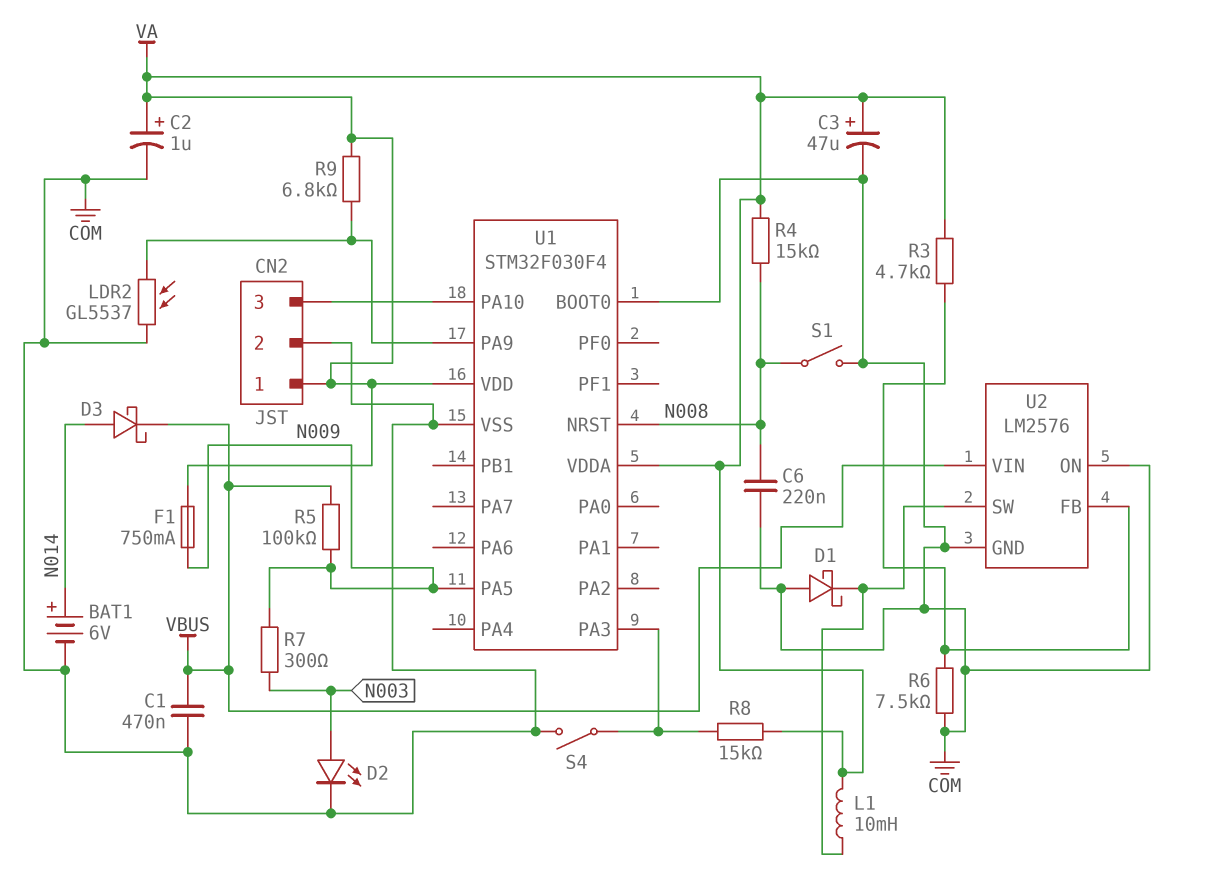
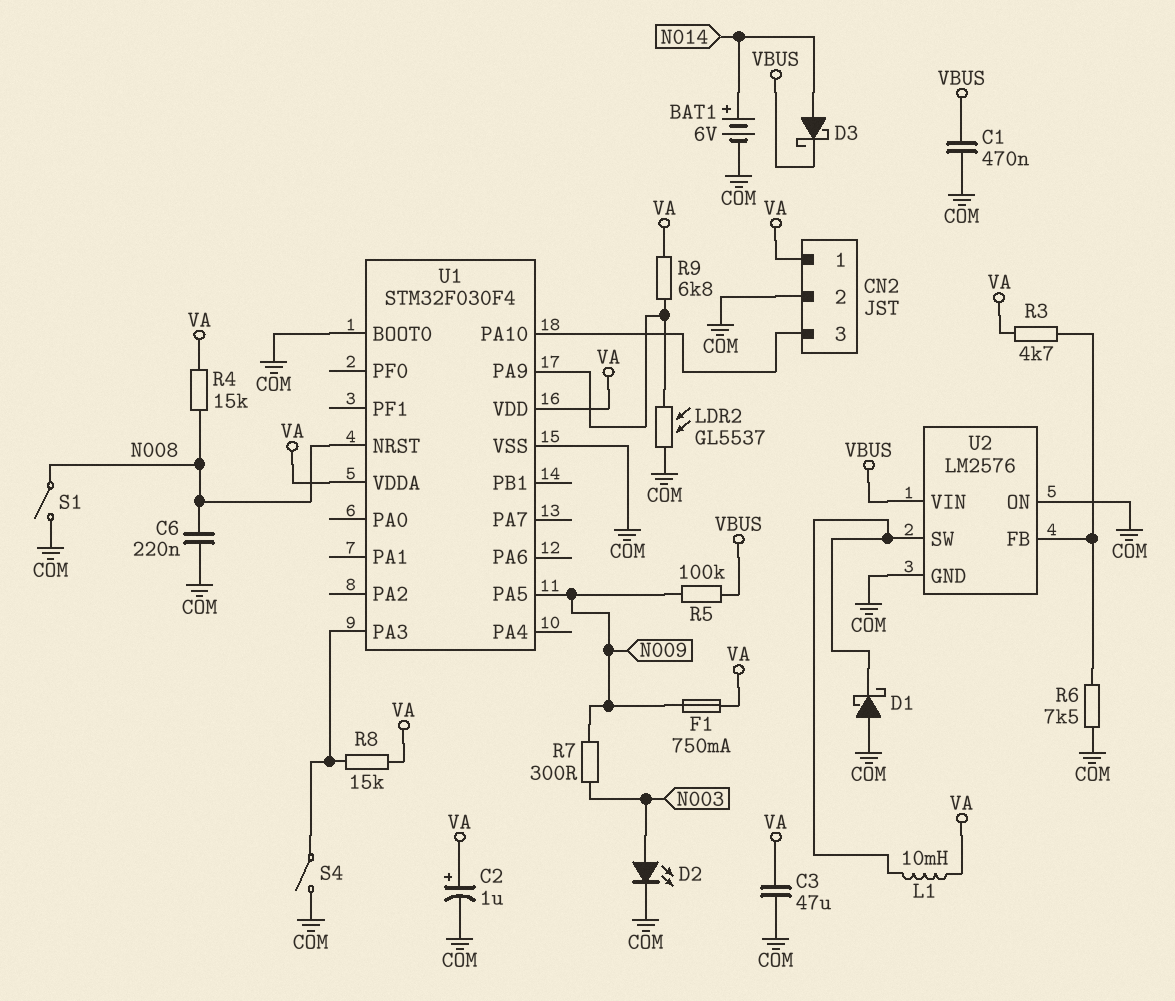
C3: 47uF (plus VA, minus COM) -> 47uF (COM, VA)

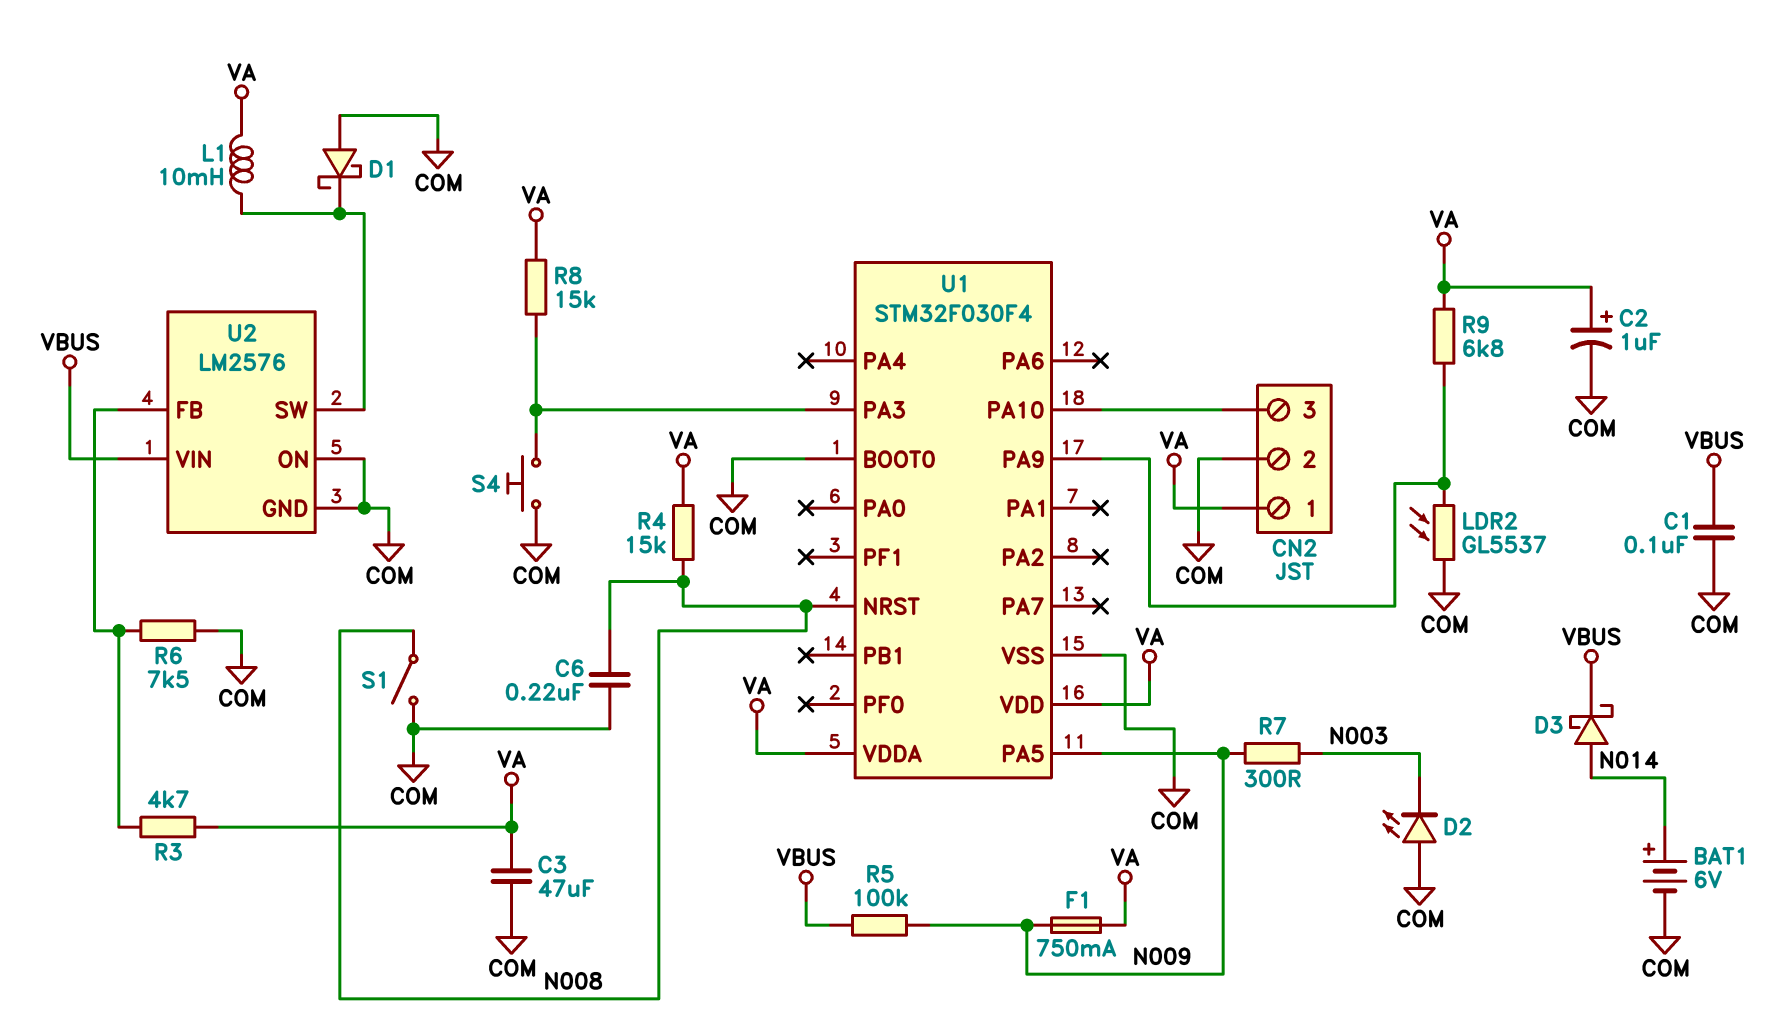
C1: 470nF (COM, VBUS) -> 100nF (COM, VBUS)
D2: LED (A N003, K COM) -> LED (A COM, K N003)
S4: switch (COM, U1/PA3) -> button (COM, U1/PA3)

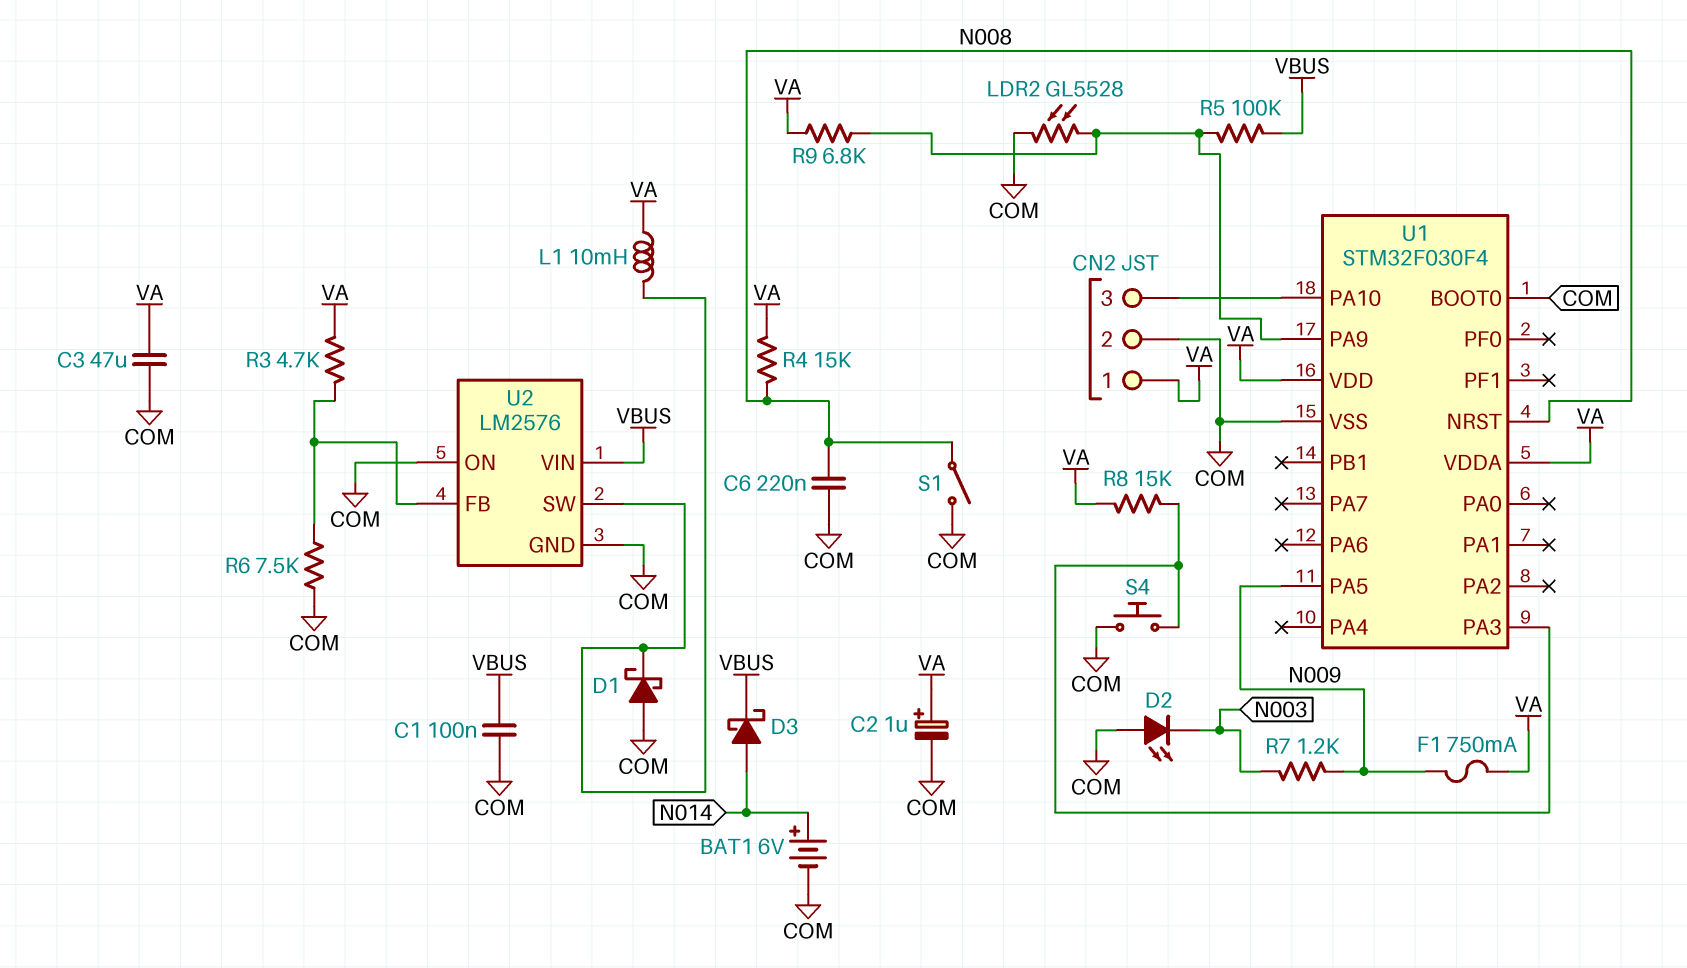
LDR2: GL5537 (COM, U1/PA9) -> GL5528 (COM, U1/PA9)
R5: 100k (N009, VBUS) -> 100k (U1/PA9, VBUS)
R7: 300 (N003, N009) -> 1.2k (N003, N009)

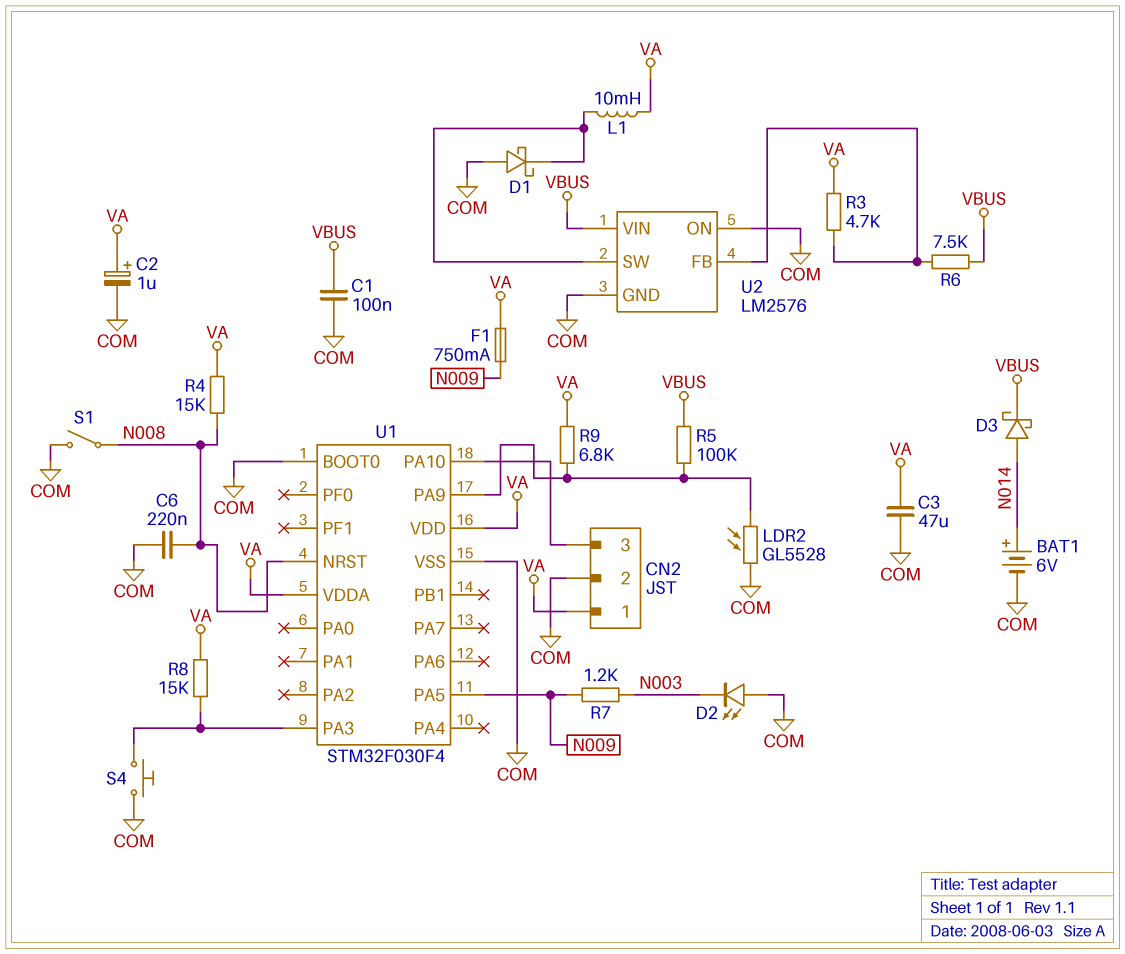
R6: 7.5k (COM, U2/FB) -> 7.5k (U2/FB, VBUS)

